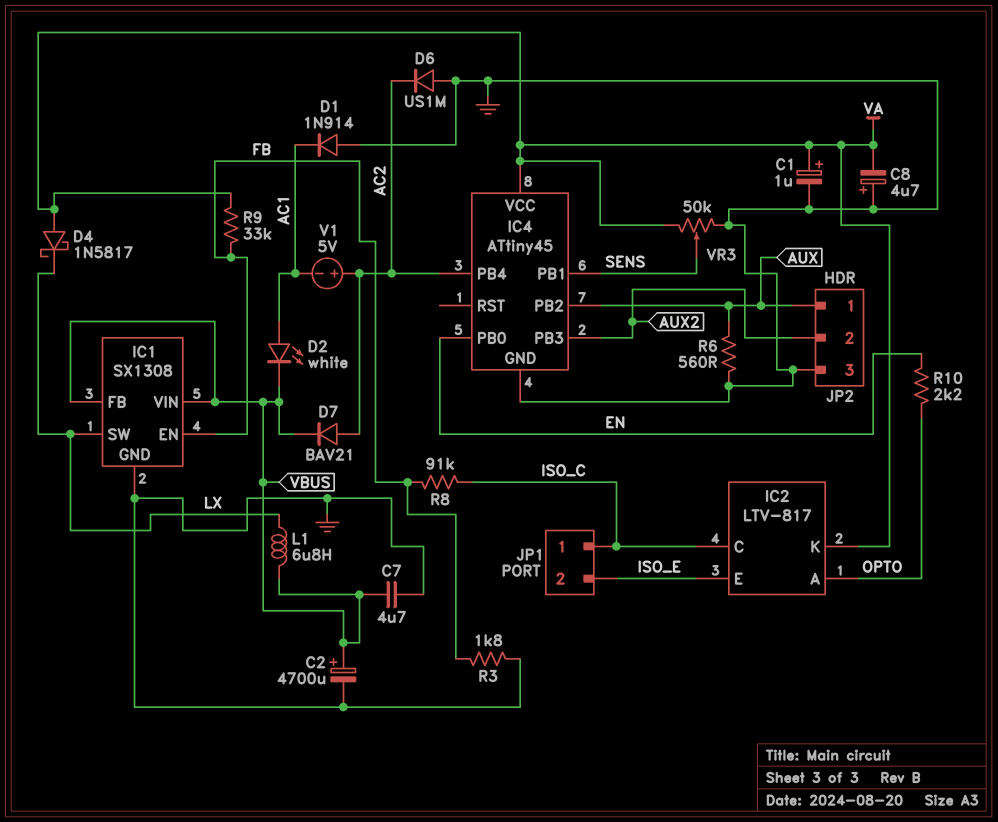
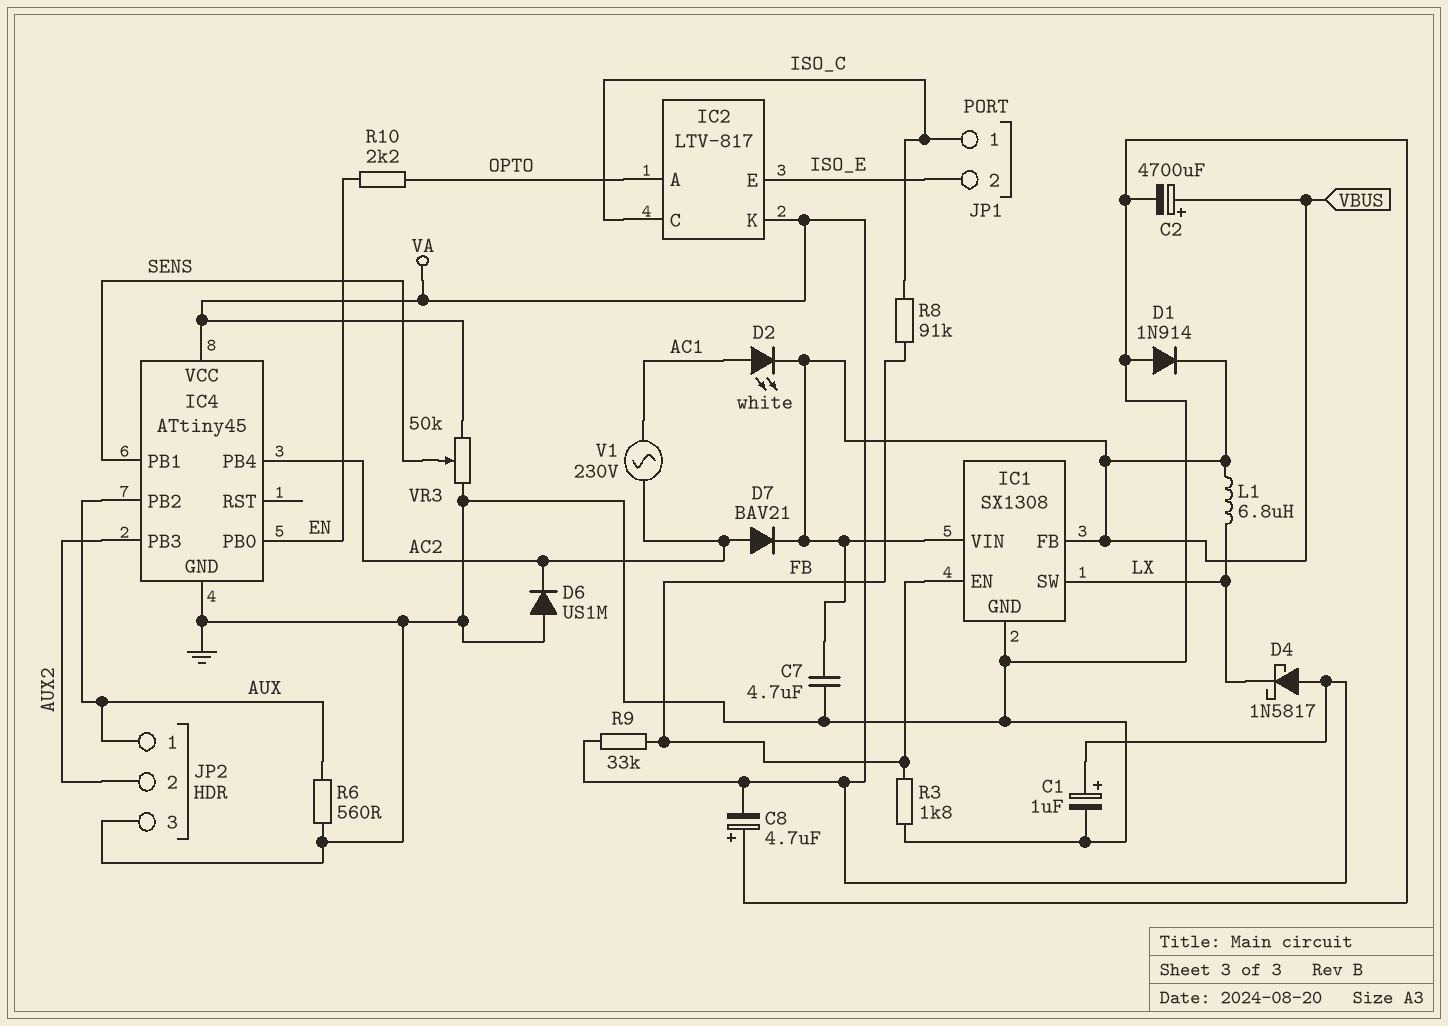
D1: diode 1N914 (A GND, K AC1) -> diode 1N914 (A GND, K VBUS)
V1: 5V (plus AC2, minus AC1) -> AC 230V (AC1, AC2)

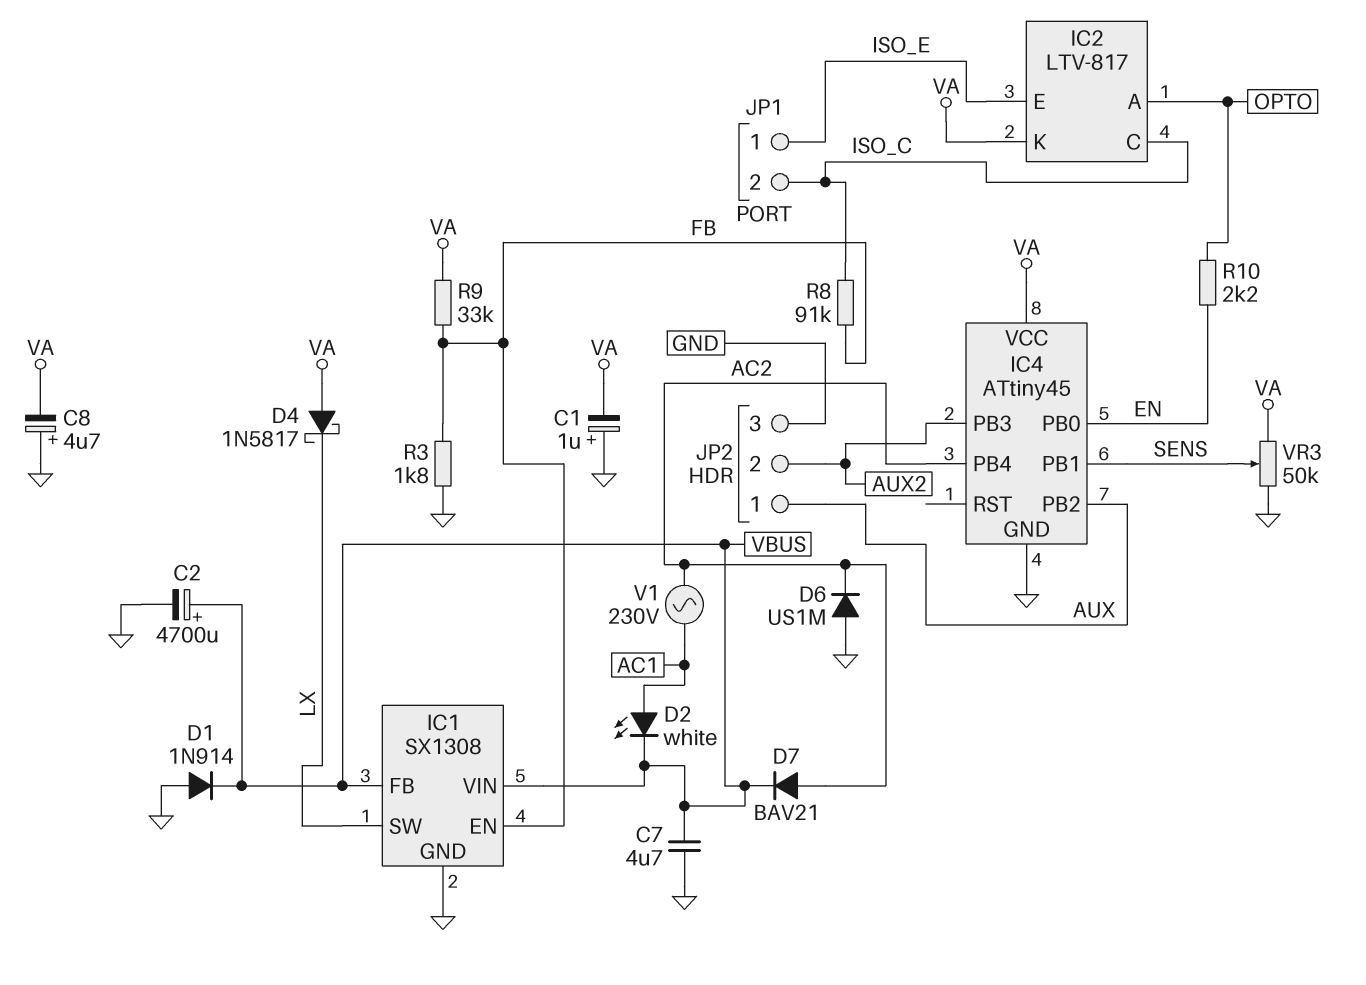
C1: 1uF (plus VA, minus GND) -> 1uF (plus GND, minus VA)
JP1 pin 1: ISO_C -> ISO_E
JP1 pin 2: ISO_E -> ISO_C
L1: 6.8uH (LX, VBUS) -> none
R6: 560 (AUX, GND) -> none

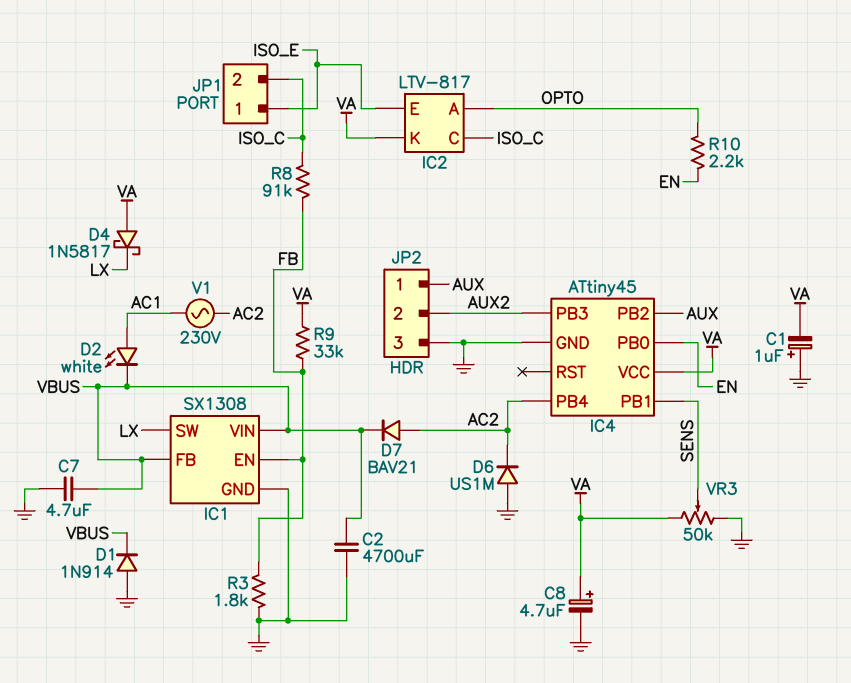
C2: 4700uF (plus VBUS, minus GND) -> 4700uF (GND, VBUS)
C8: 4.7uF (plus GND, minus VA) -> 4.7uF (plus VA, minus GND)

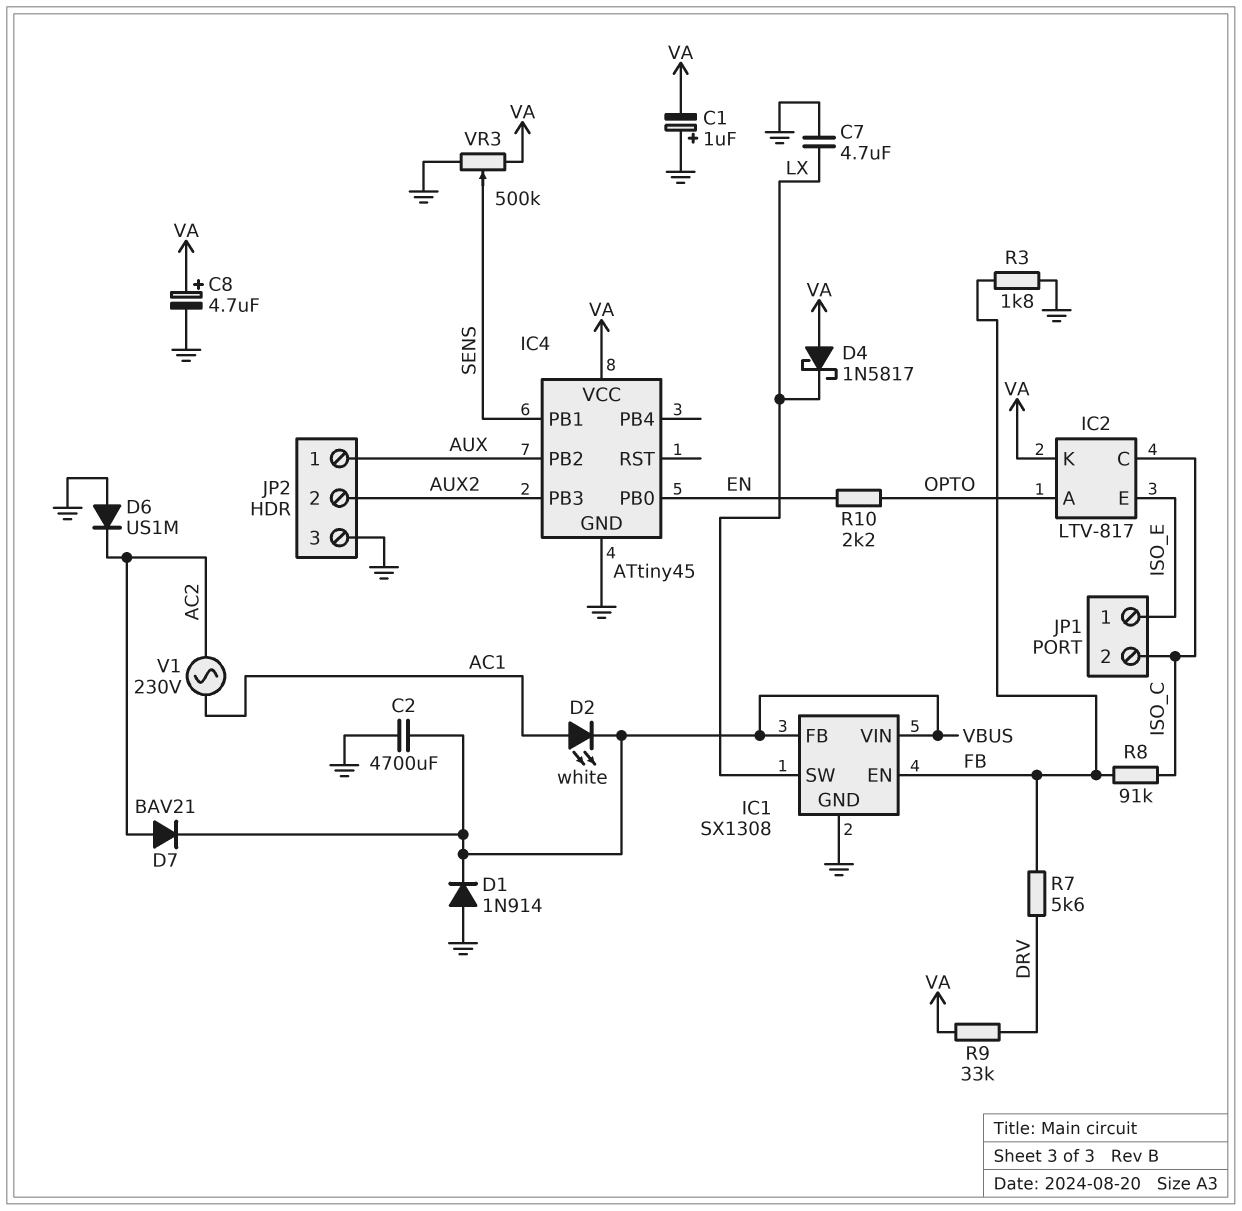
C7: 4.7uF (GND, VBUS) -> 4.7uF (GND, LX)
IC4 pin PB4: AC2 -> none
R7: none -> 5.6k (DRV, FB)
R9: 33k (FB, VA) -> 33k (DRV, VA)
VR3: 50k (GND, VA, wiper SENS) -> 500k (GND, VA, wiper SENS)

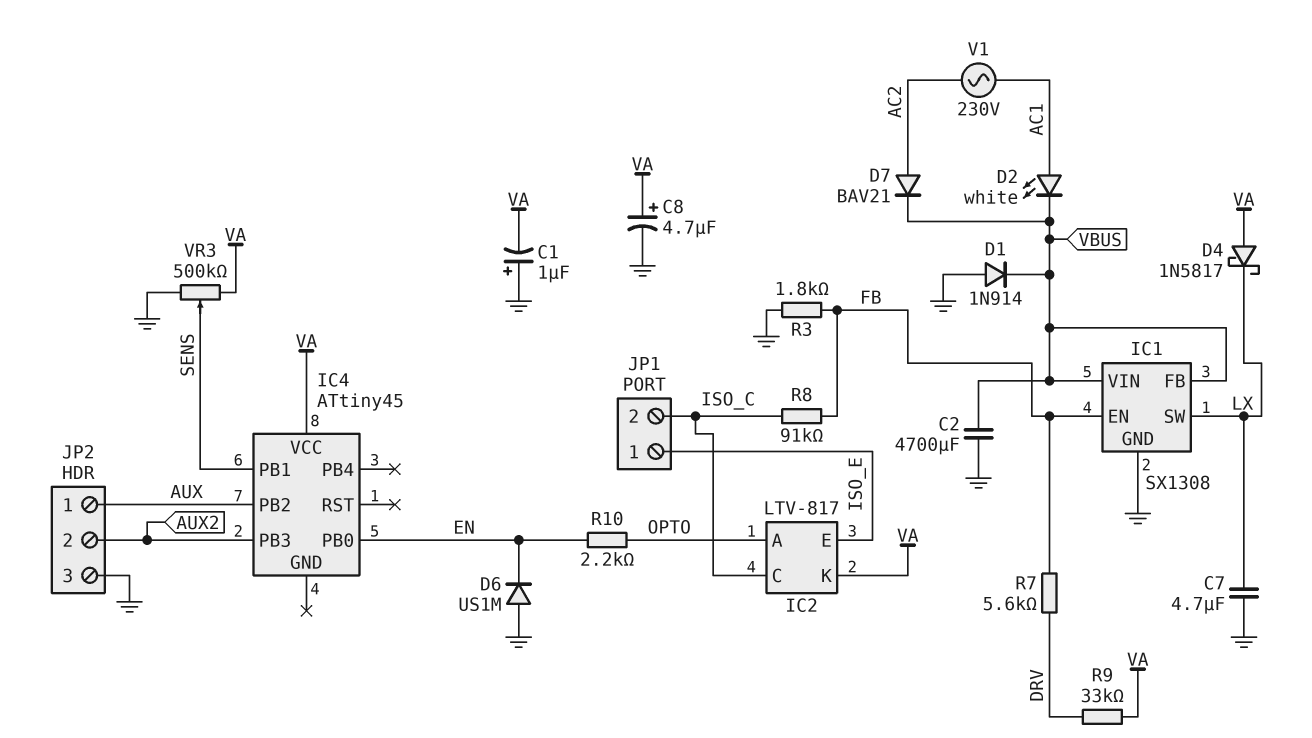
D6: diode US1M (A GND, K AC2) -> diode US1M (A GND, K EN)
IC4 pin GND: GND -> none

